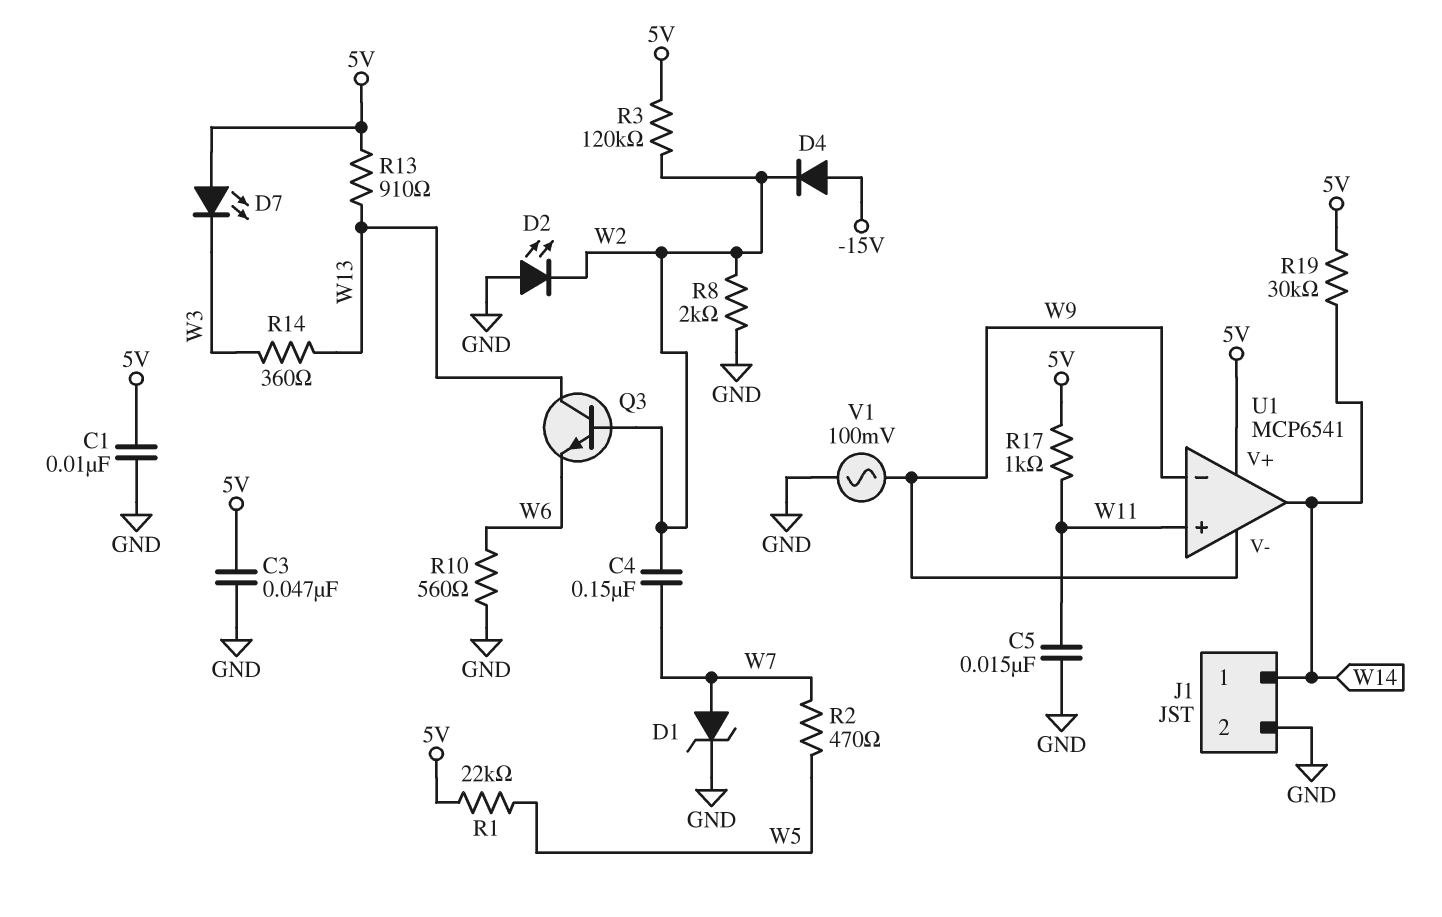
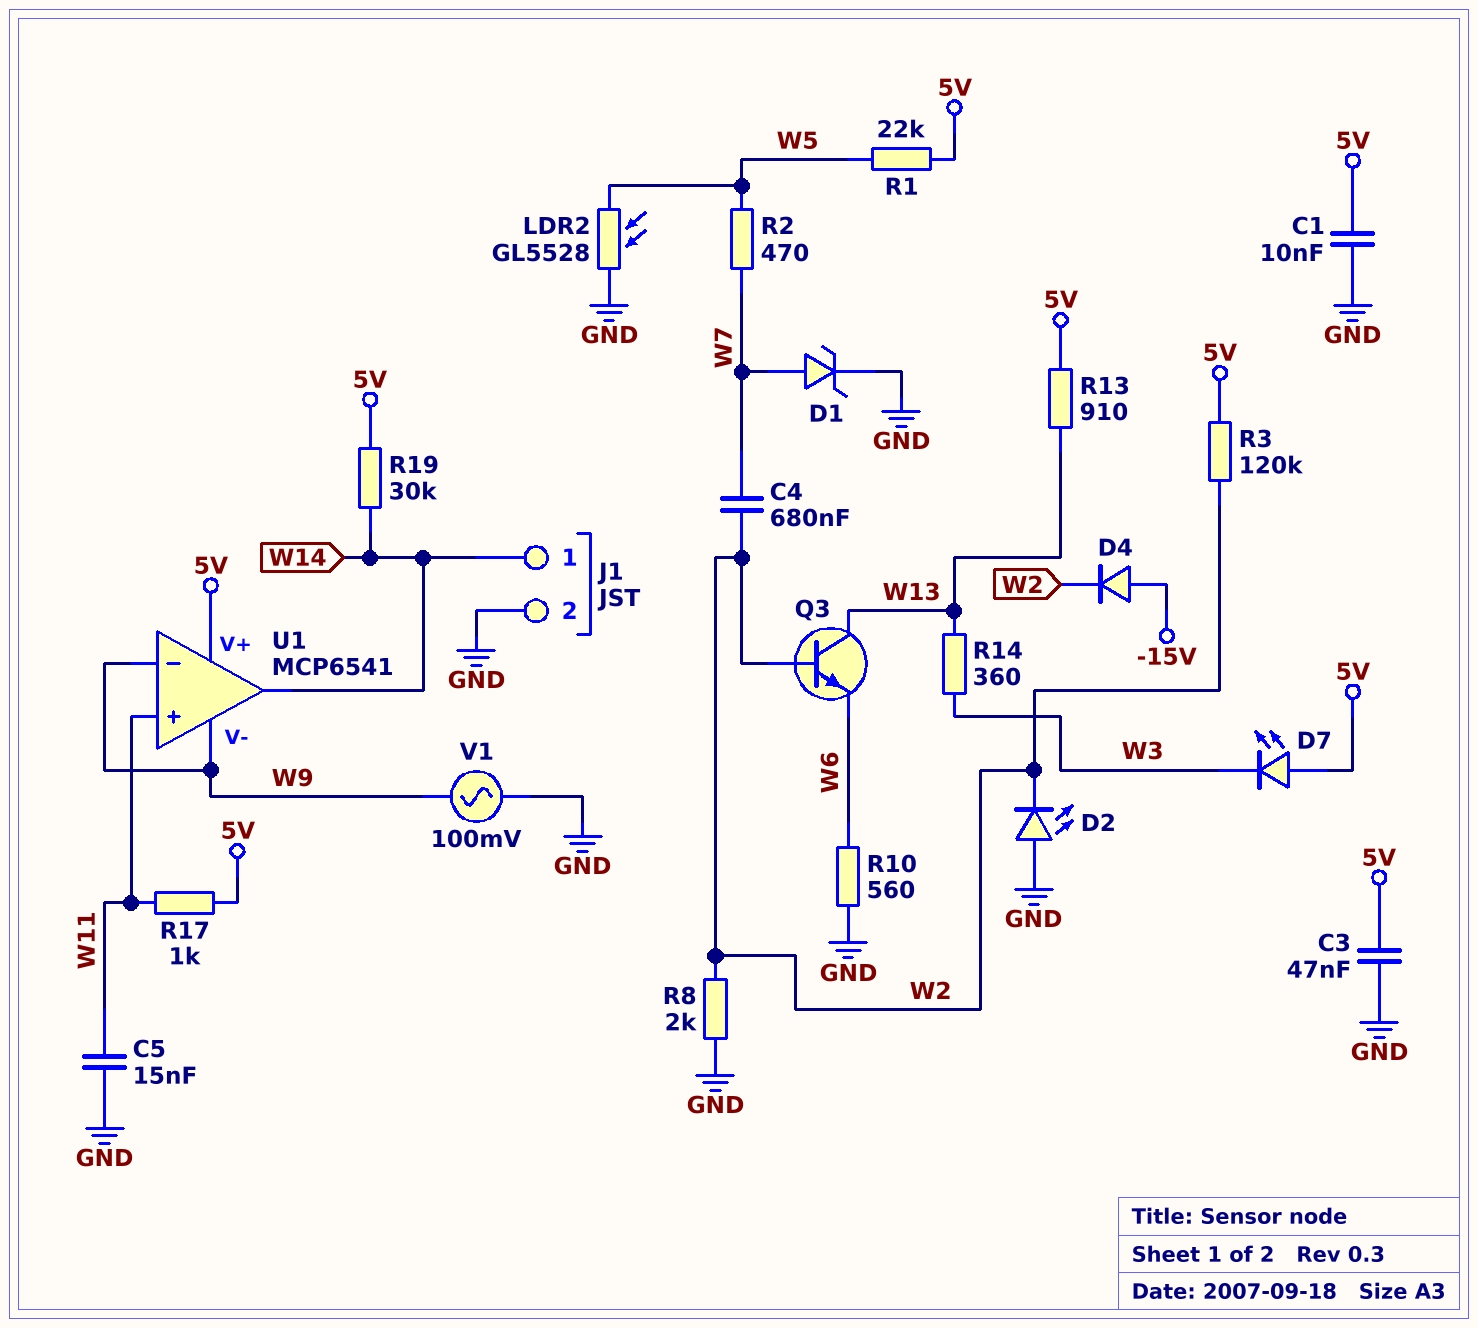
C4: 150nF (W2, W7) -> 680nF (W2, W7)
LDR2: none -> GL5528 (GND, W5)

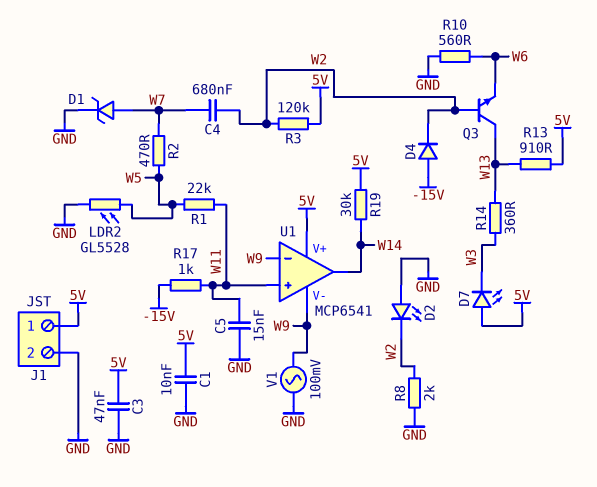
J1 pin 1: W14 -> 5V
R1: 22k (5V, W5) -> 22k (W5, W11)
R17: 1k (5V, W11) -> 1k (-15V, W11)

